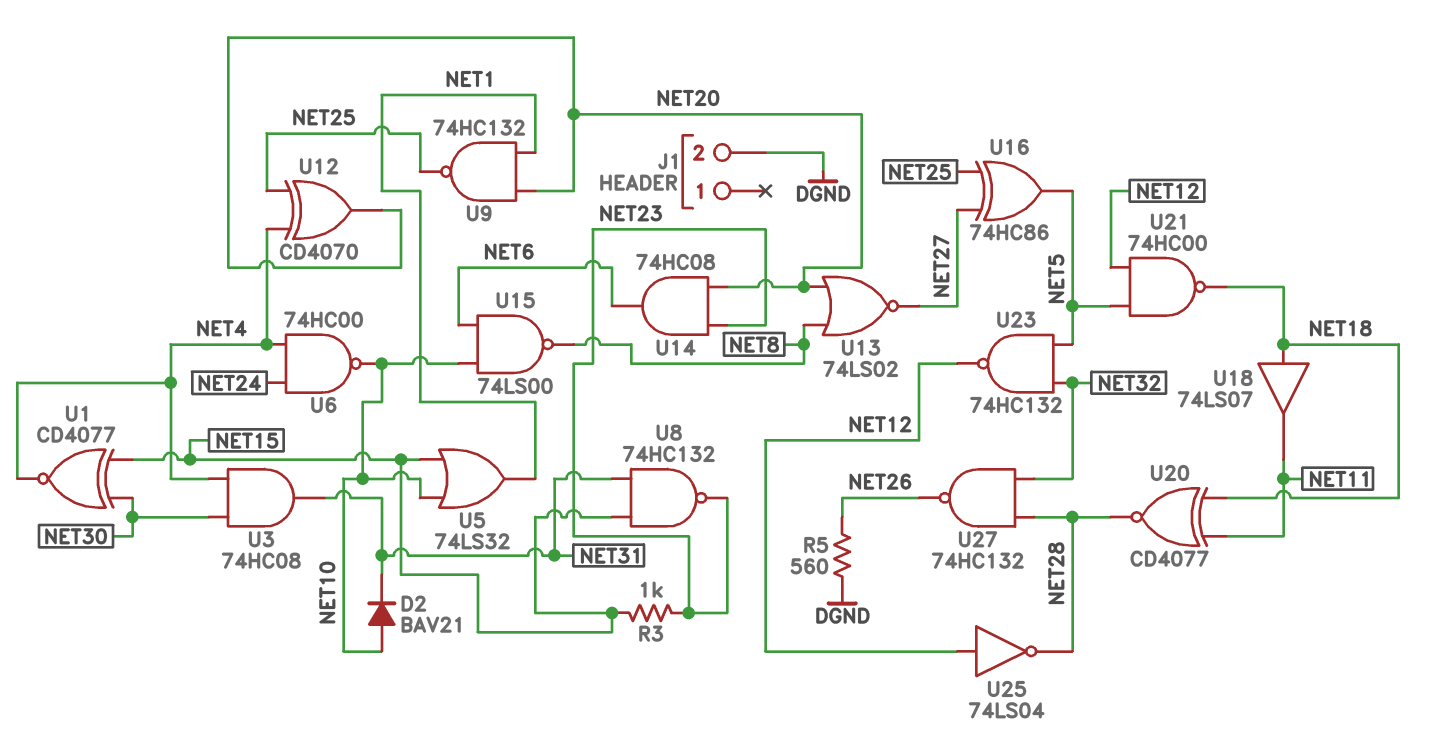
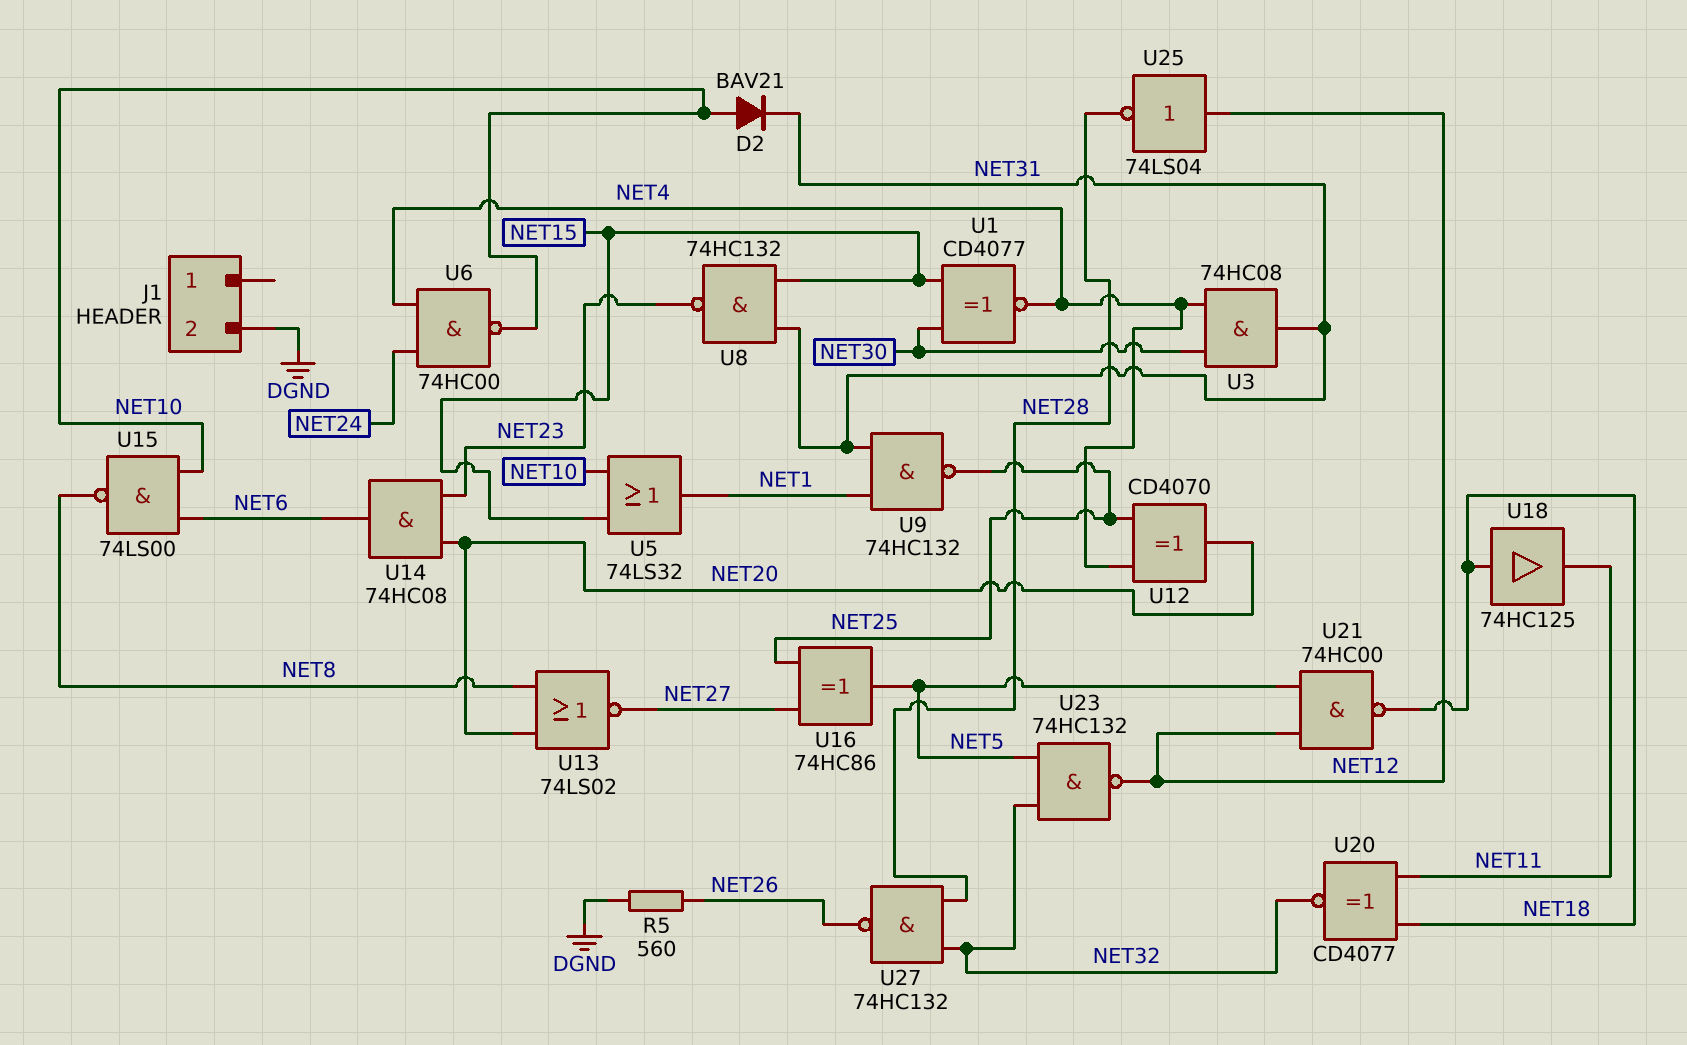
R3: 1k (NET15, NET23) -> none
U9: NAND 74HC132 (in NET1, in NET20, out NET25) -> NAND 74HC132 (in NET1, in NET31, out NET25)
U18: buffer 74LS07 (in NET18, out NET11) -> buffer 74HC125 (in NET18, out NET11)
U20: XNOR CD4077 (in NET11, in NET18, out NET28) -> XNOR CD4077 (in NET11, in NET18, out NET32)

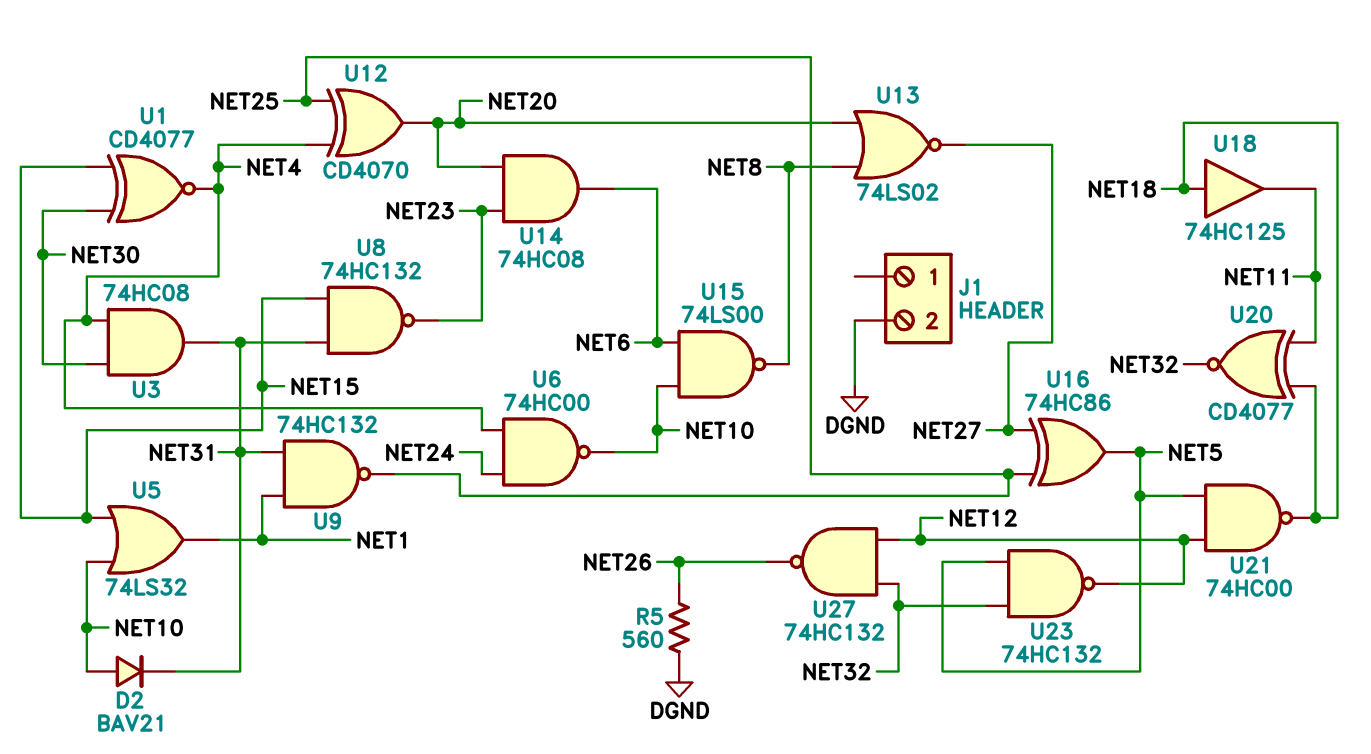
U25: NOT 74LS04 (in NET12, out NET28) -> none
U27: NAND 74HC132 (in NET28, in NET32, out NET26) -> NAND 74HC132 (in NET12, in NET32, out NET26)

